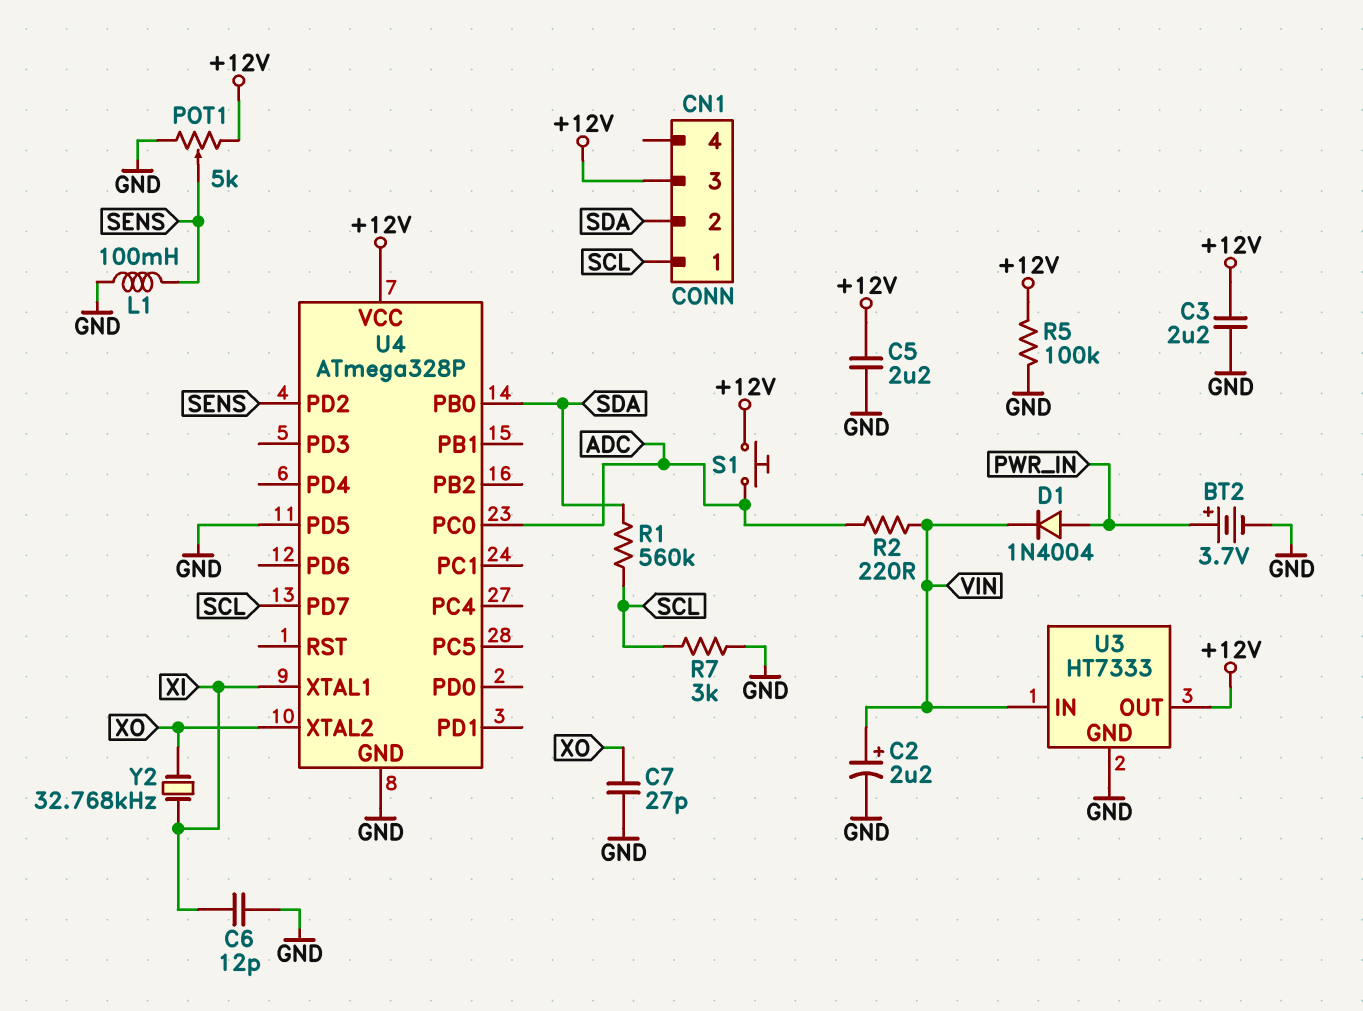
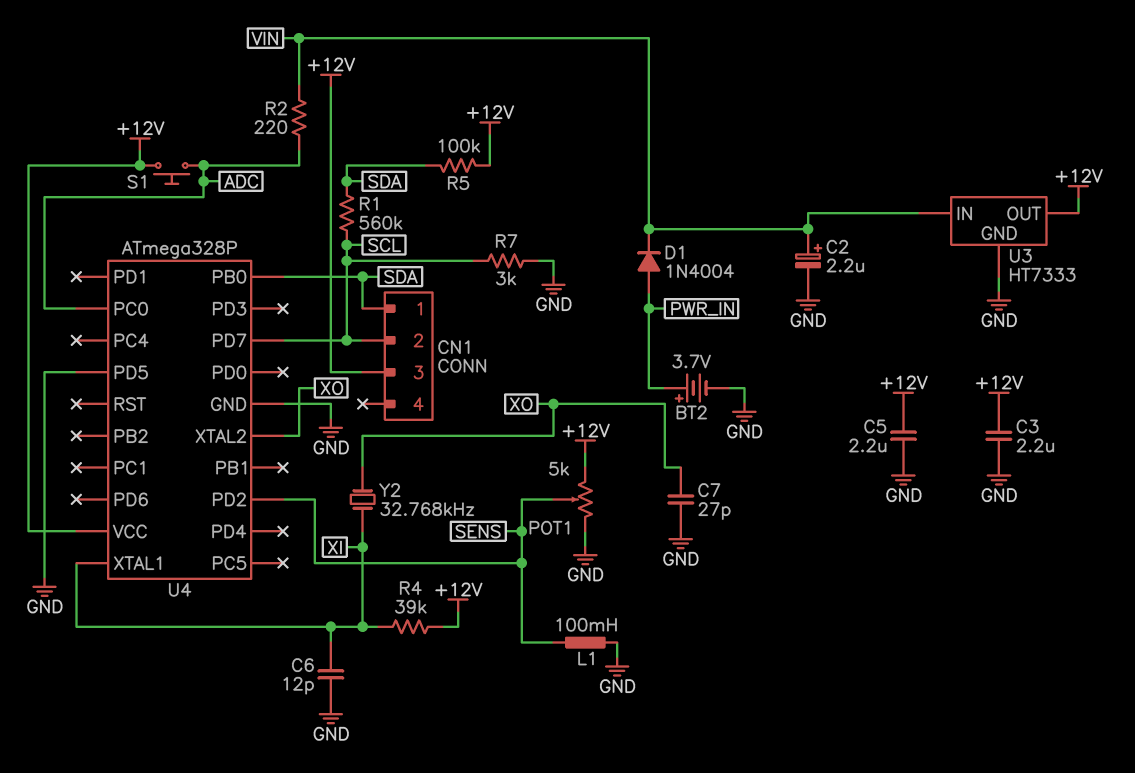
CN1 pin 1: SCL -> SDA
CN1 pin 2: SDA -> SCL
R4: none -> 39k (+12V, XI)
R5: 100k (+12V, GND) -> 100k (+12V, SDA)

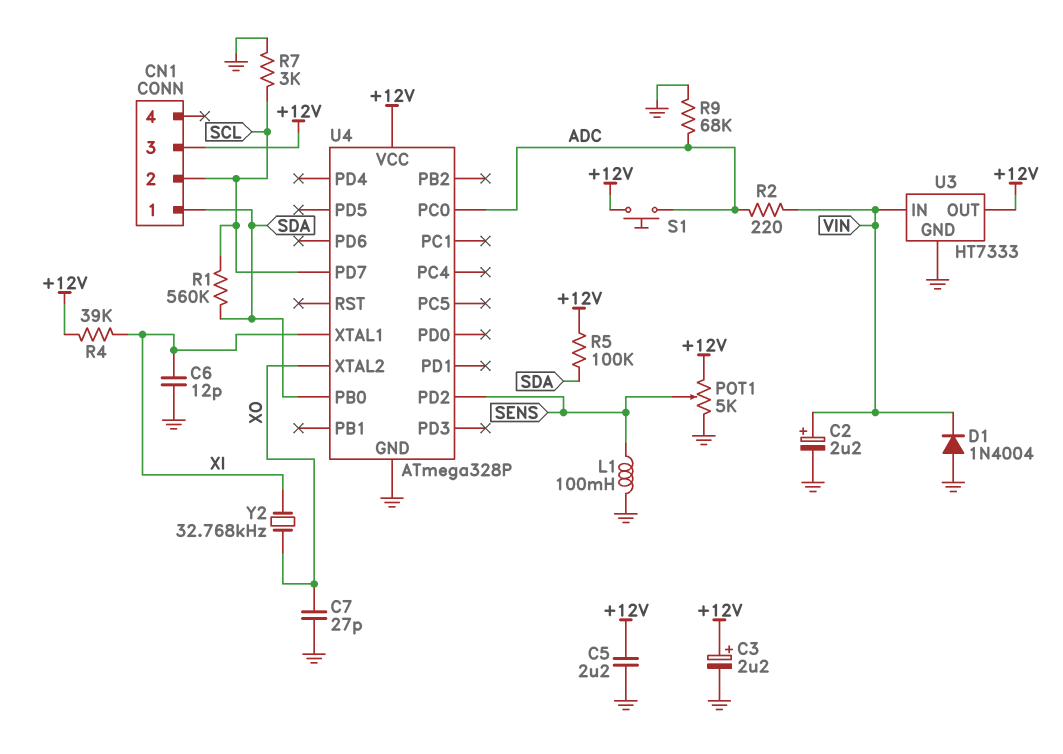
BT2: 3.7V (plus PWR_IN, minus GND) -> none
C3: 2.2uF (+12V, GND) -> 2.2uF (plus +12V, minus GND)
D1: diode 1N4004 (A PWR_IN, K VIN) -> diode 1N4004 (A GND, K VIN)
R9: none -> 68k (ADC, GND)
U4 pin PD5: GND -> none

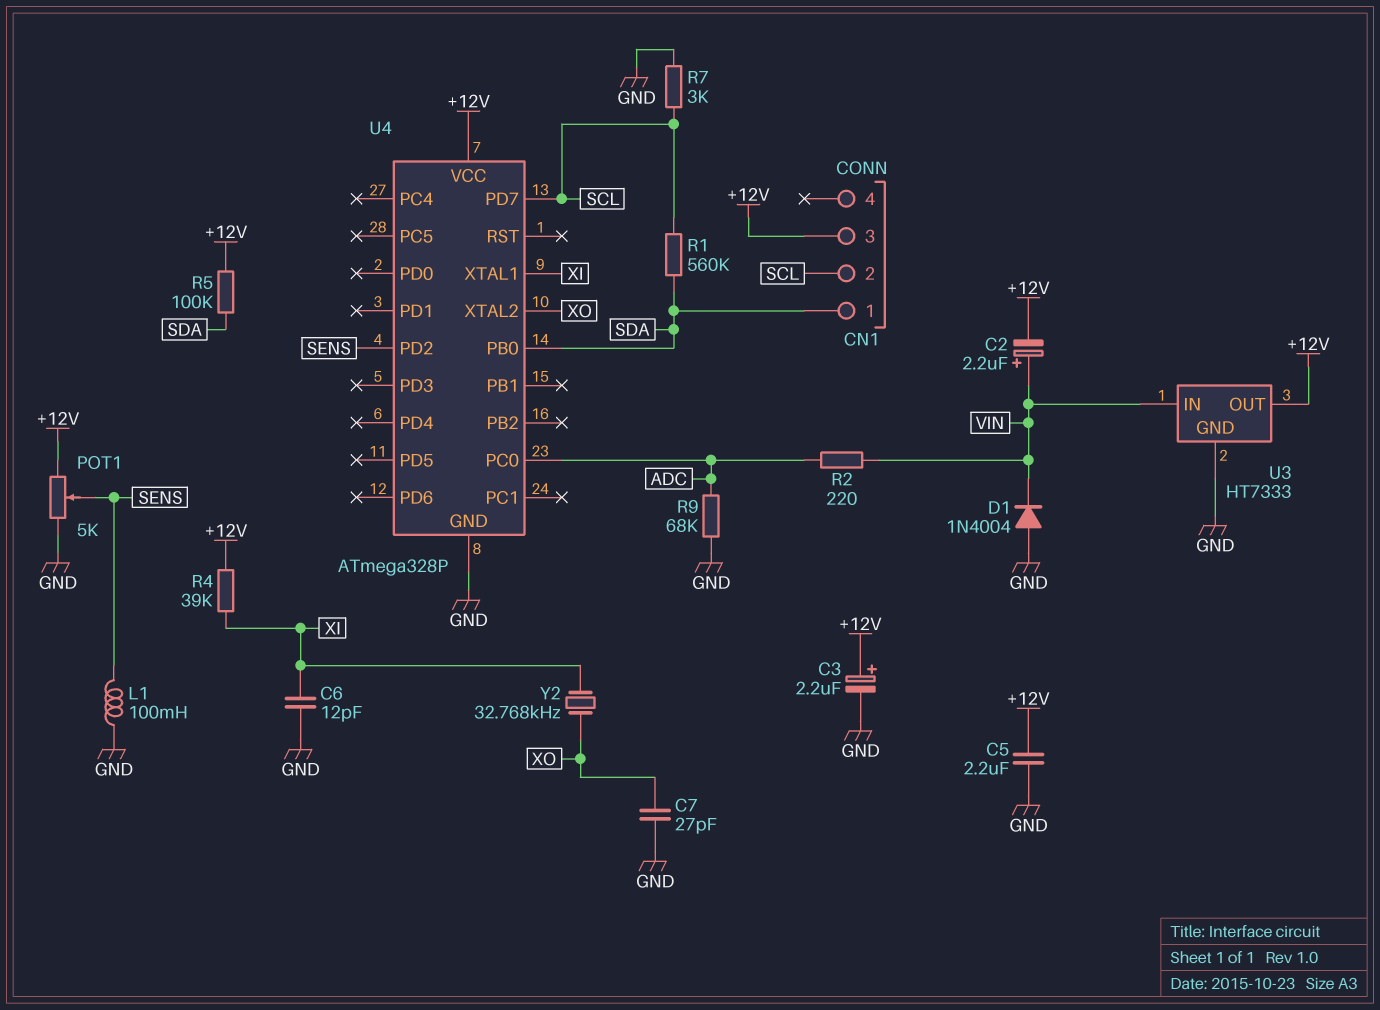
C2: 2.2uF (plus VIN, minus GND) -> 2.2uF (plus VIN, minus +12V)
S1: button (+12V, ADC) -> none

